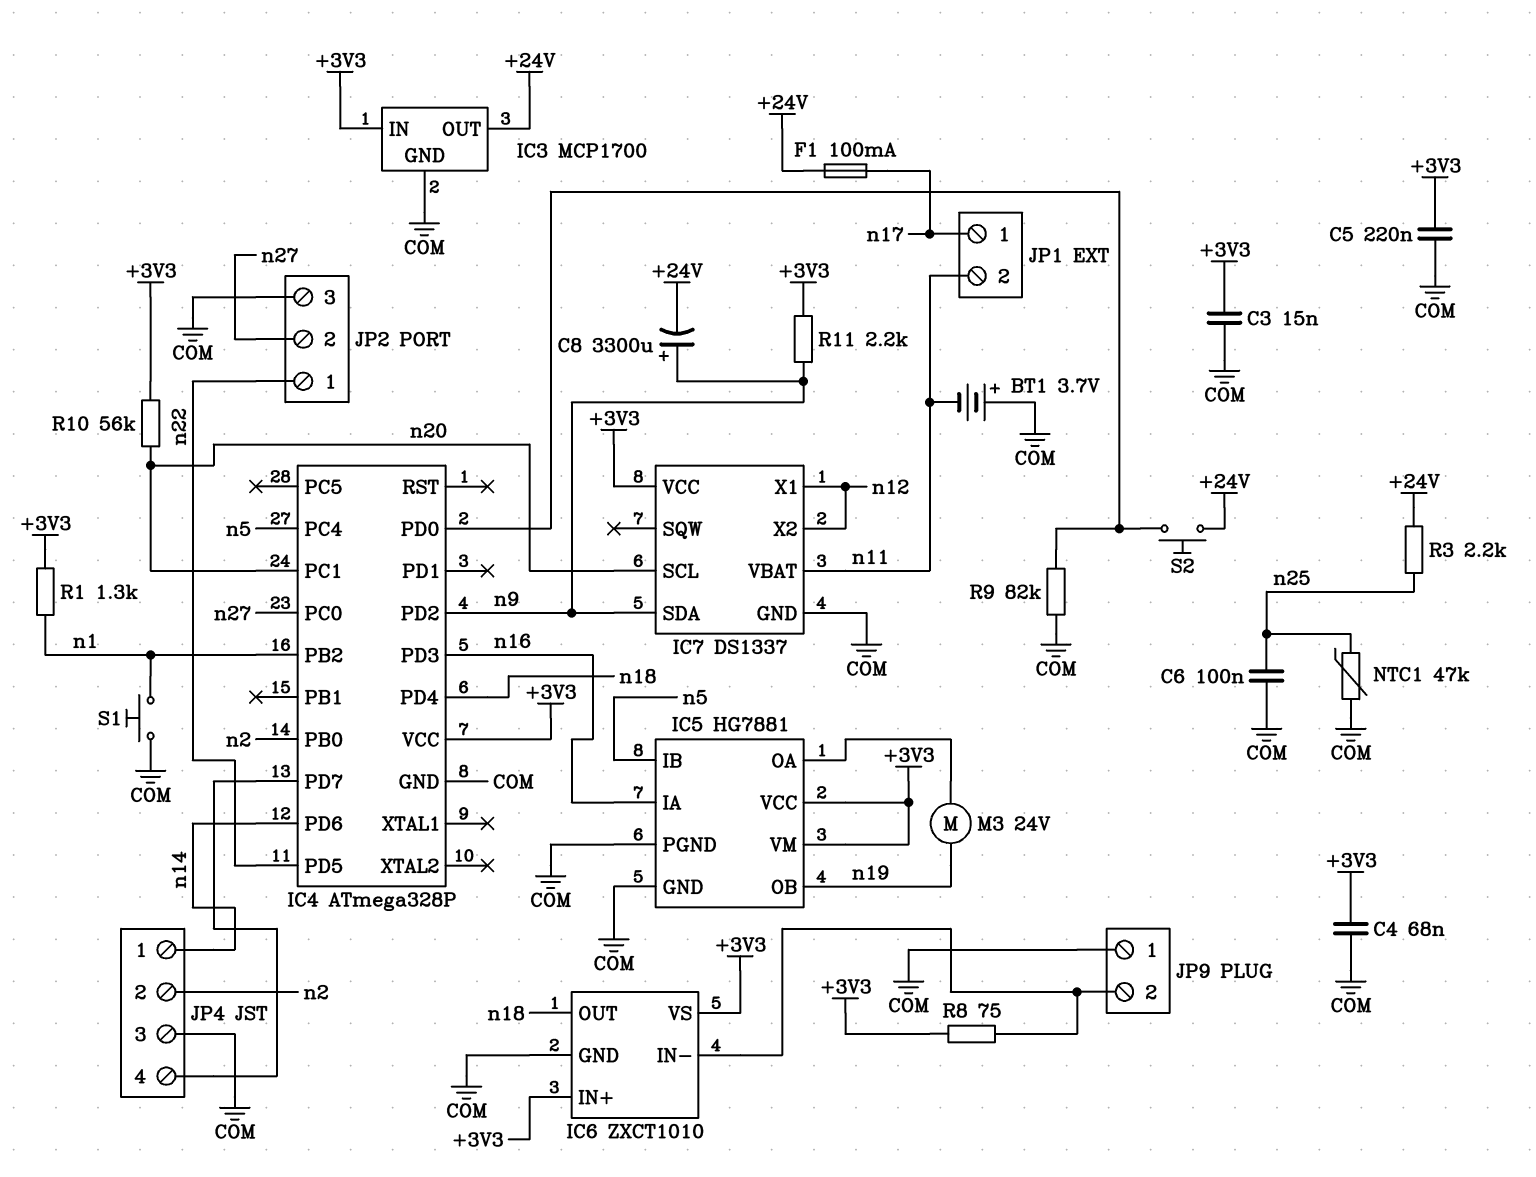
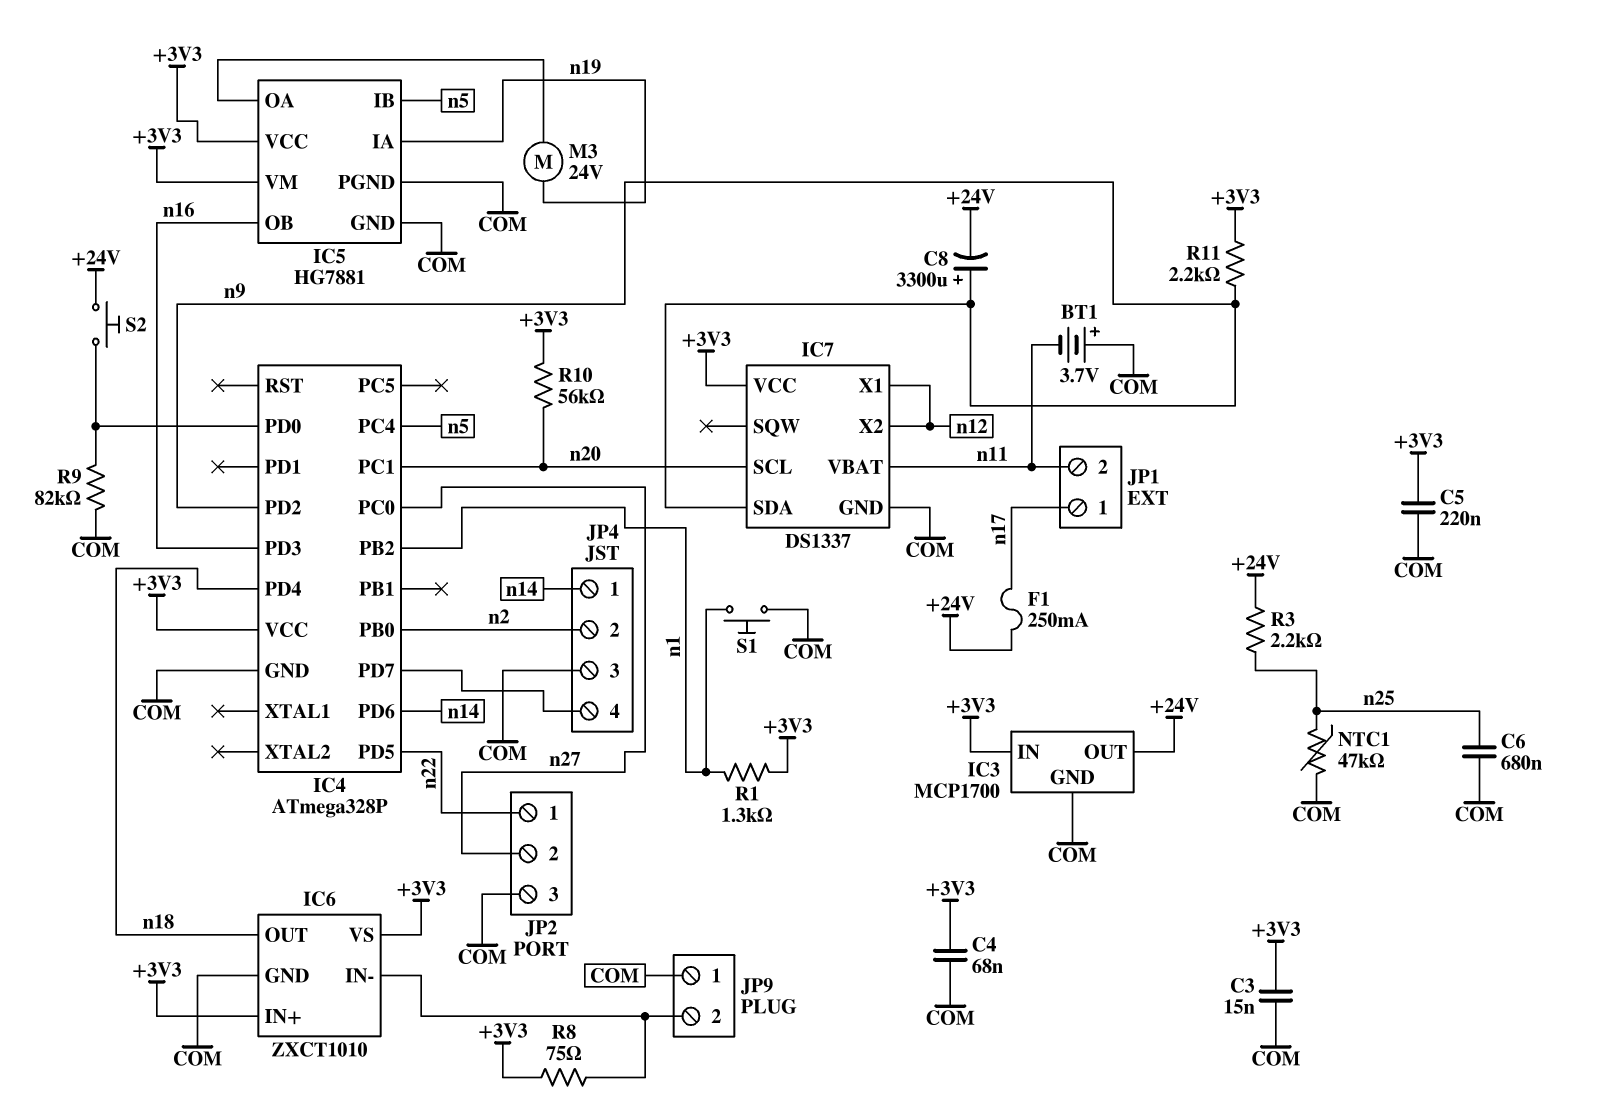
C6: 100nF (COM, n25) -> 680nF (COM, n25)
F1: 100mA (+24V, n17) -> 250mA (+24V, n17)
IC5 pin IA: n16 -> n19
IC5 pin OB: n19 -> n16

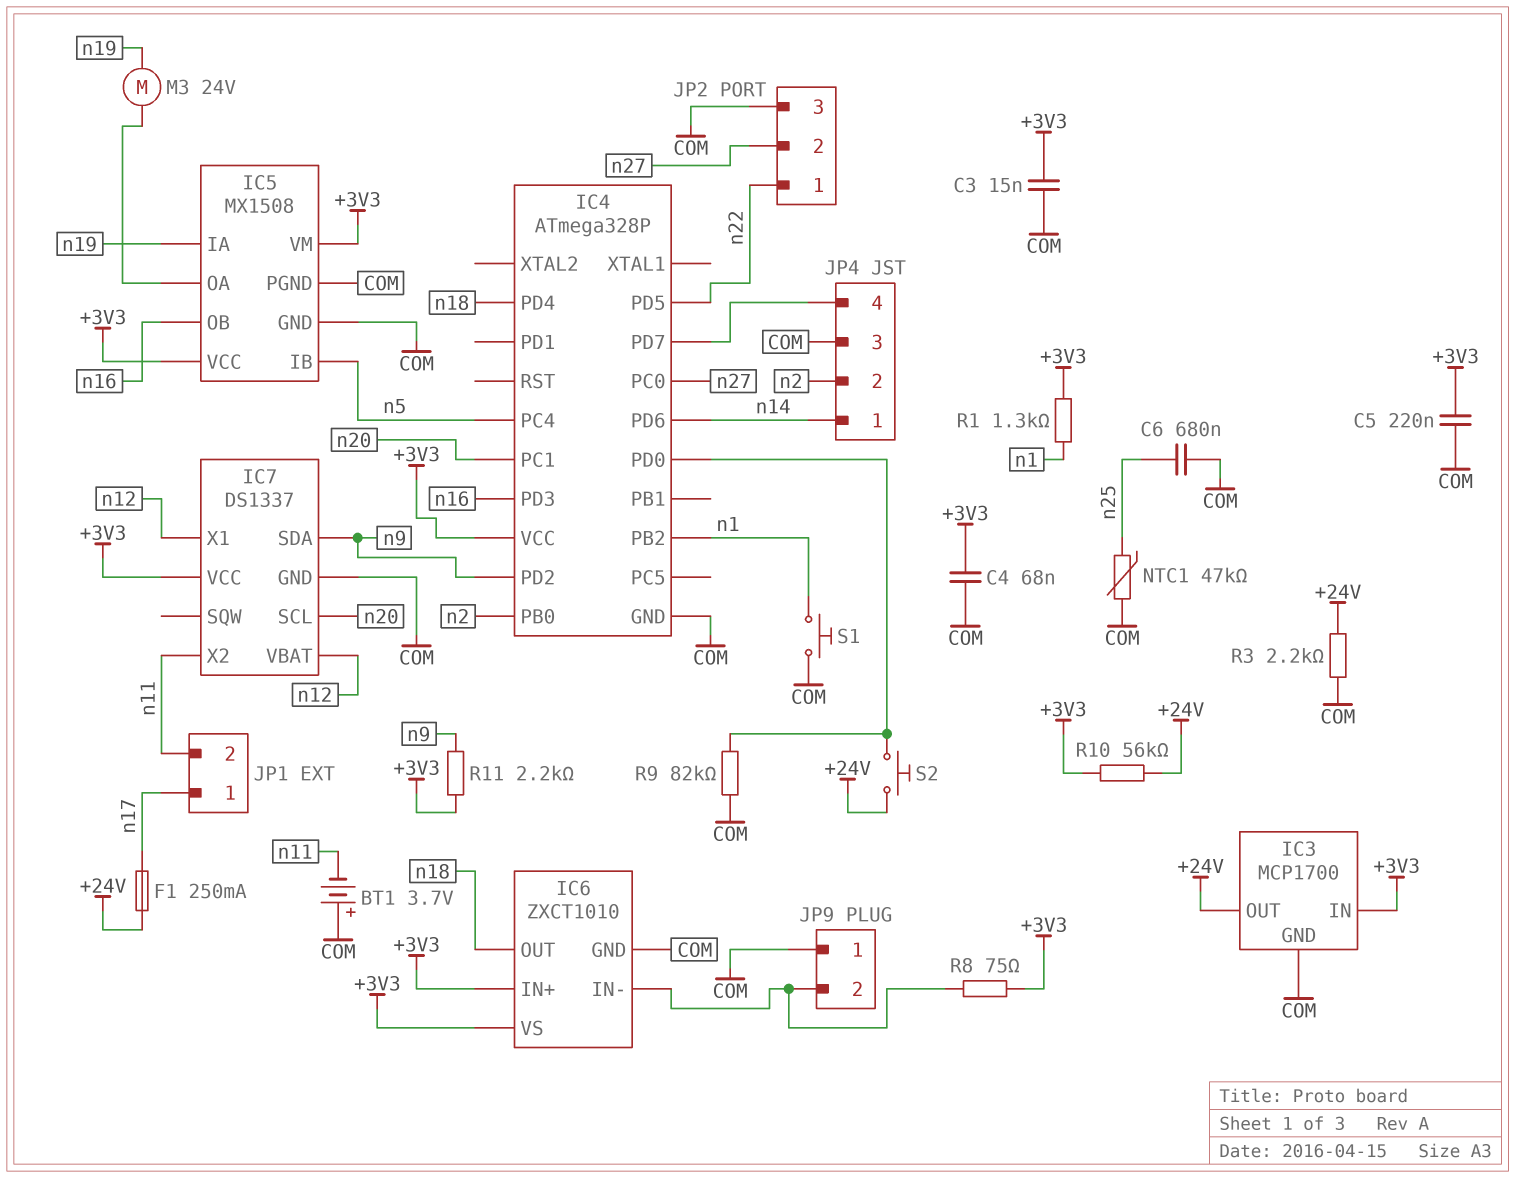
C8: 3300uF (plus n9, minus +24V) -> none
IC5: HG7881 -> MX1508
IC7 pin VBAT: n11 -> n12
IC7 pin X2: n12 -> n11
R3: 2.2k (+24V, n25) -> 2.2k (+24V, COM)
R10: 56k (+3V3, n20) -> 56k (+3V3, +24V)

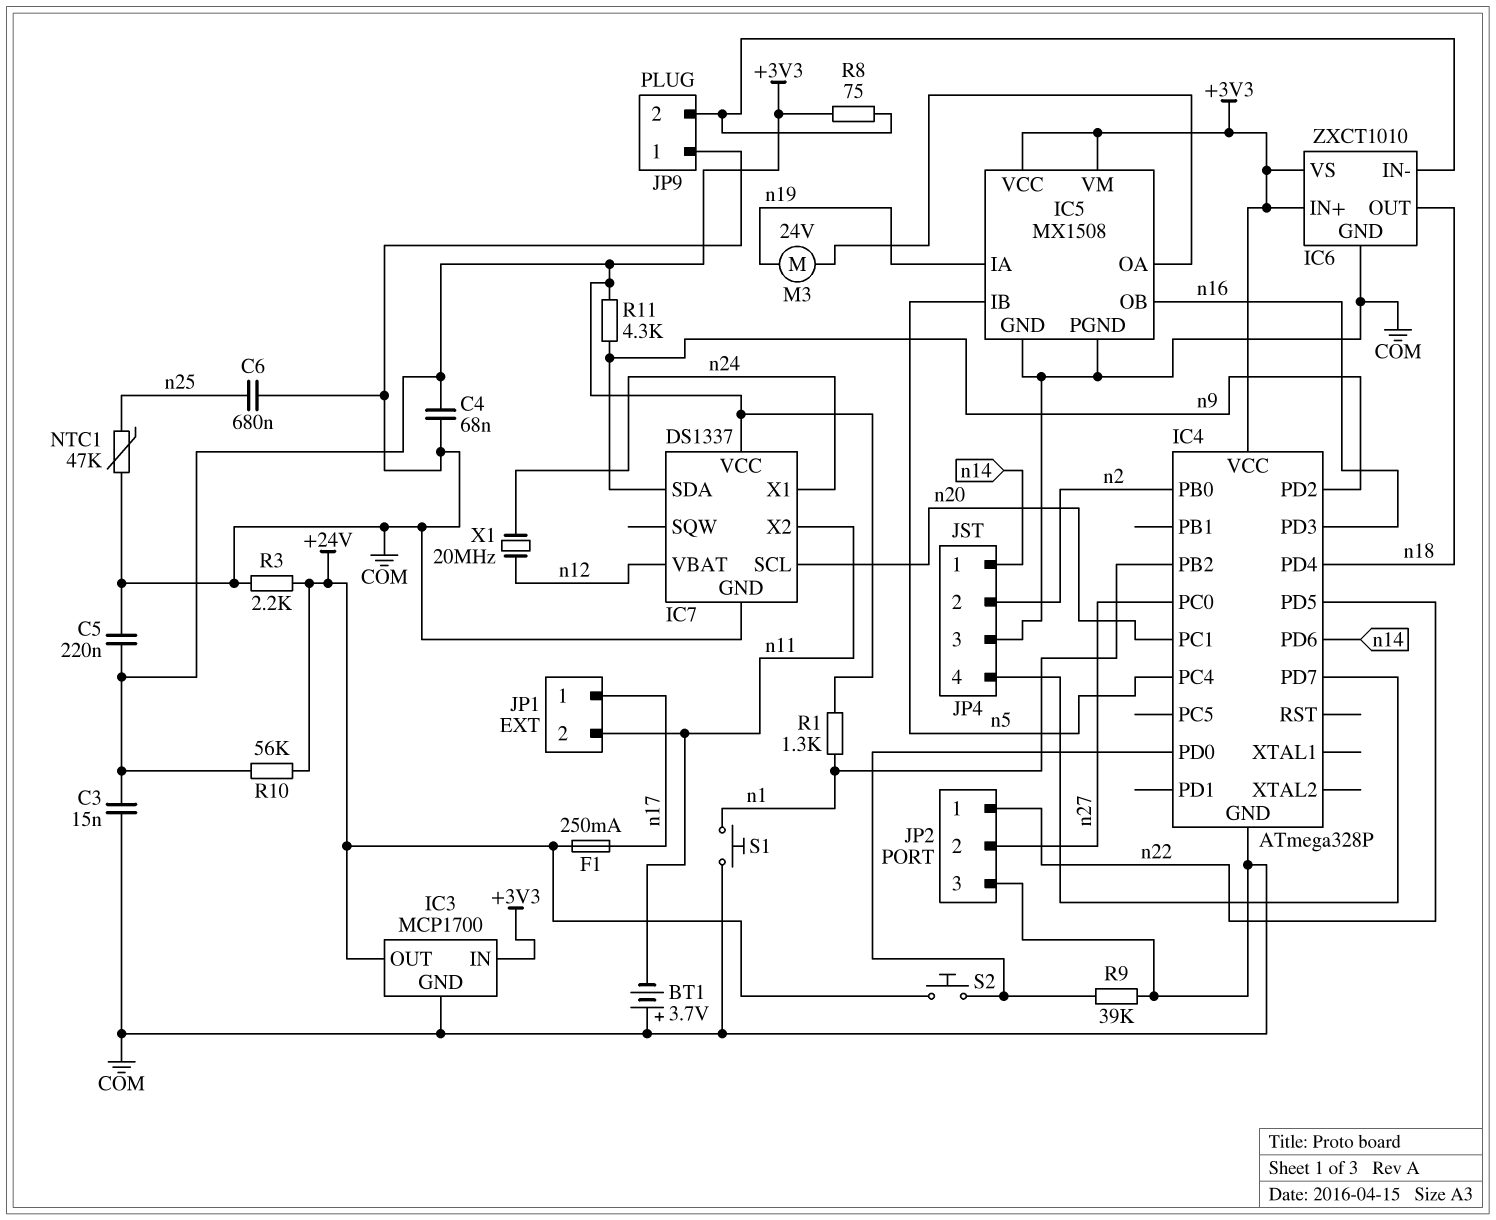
IC7 pin X1: n12 -> n24
R9: 82k (COM, IC4/PD0) -> 39k (COM, IC4/PD0)
R11: 2.2k (+3V3, n9) -> 4.3k (+3V3, n9)
X1: none -> 20MHz (n12, n24)

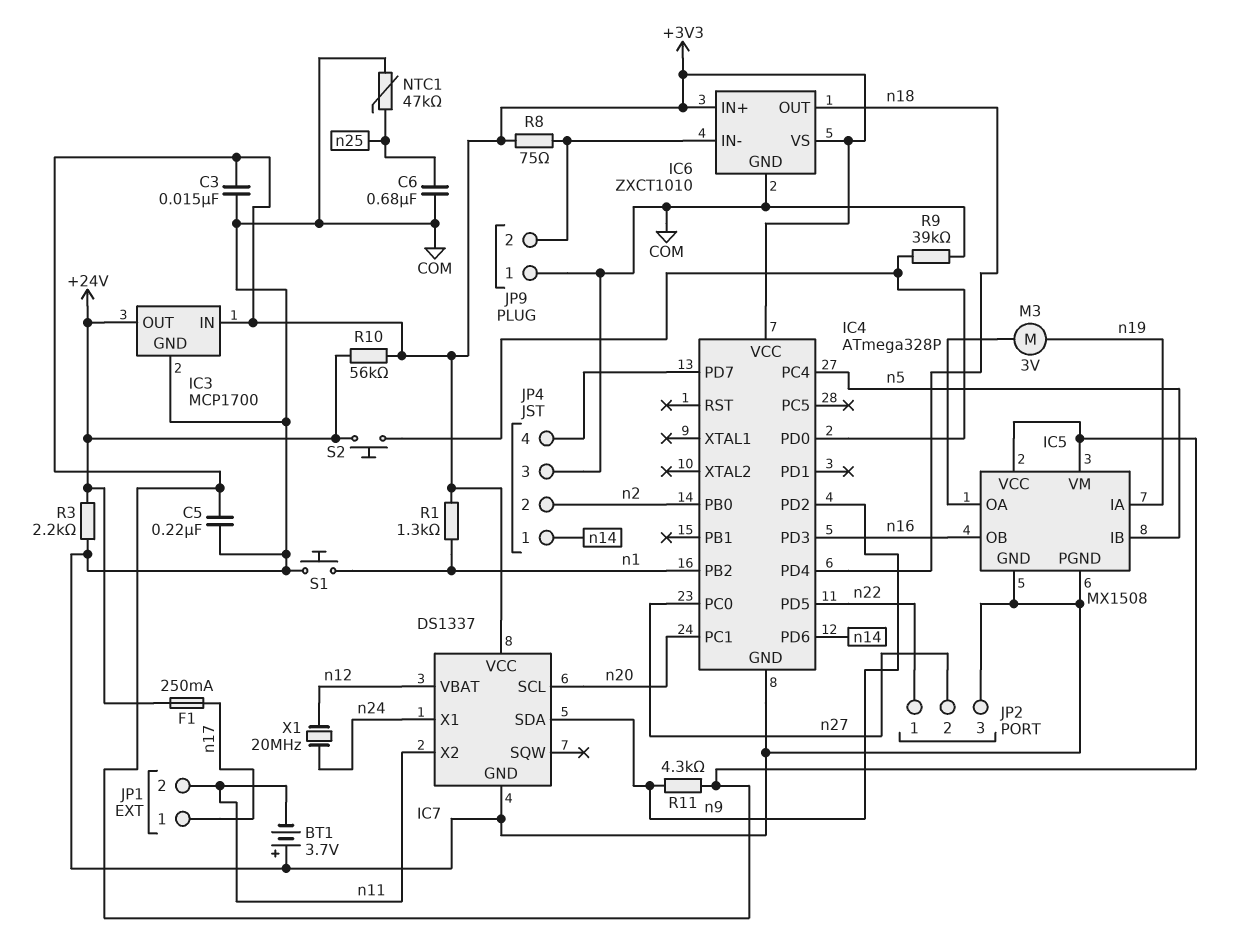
C4: 68nF (+3V3, COM) -> none
M3: motor 24V (IC5/OA, n19) -> motor 3V (IC5/OA, n19)

